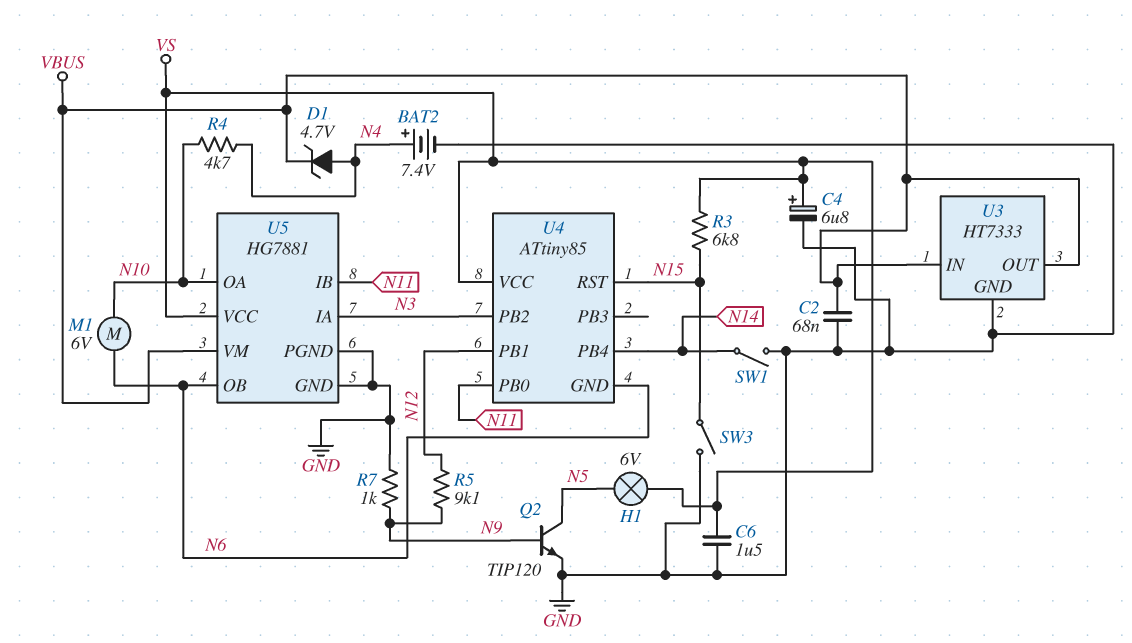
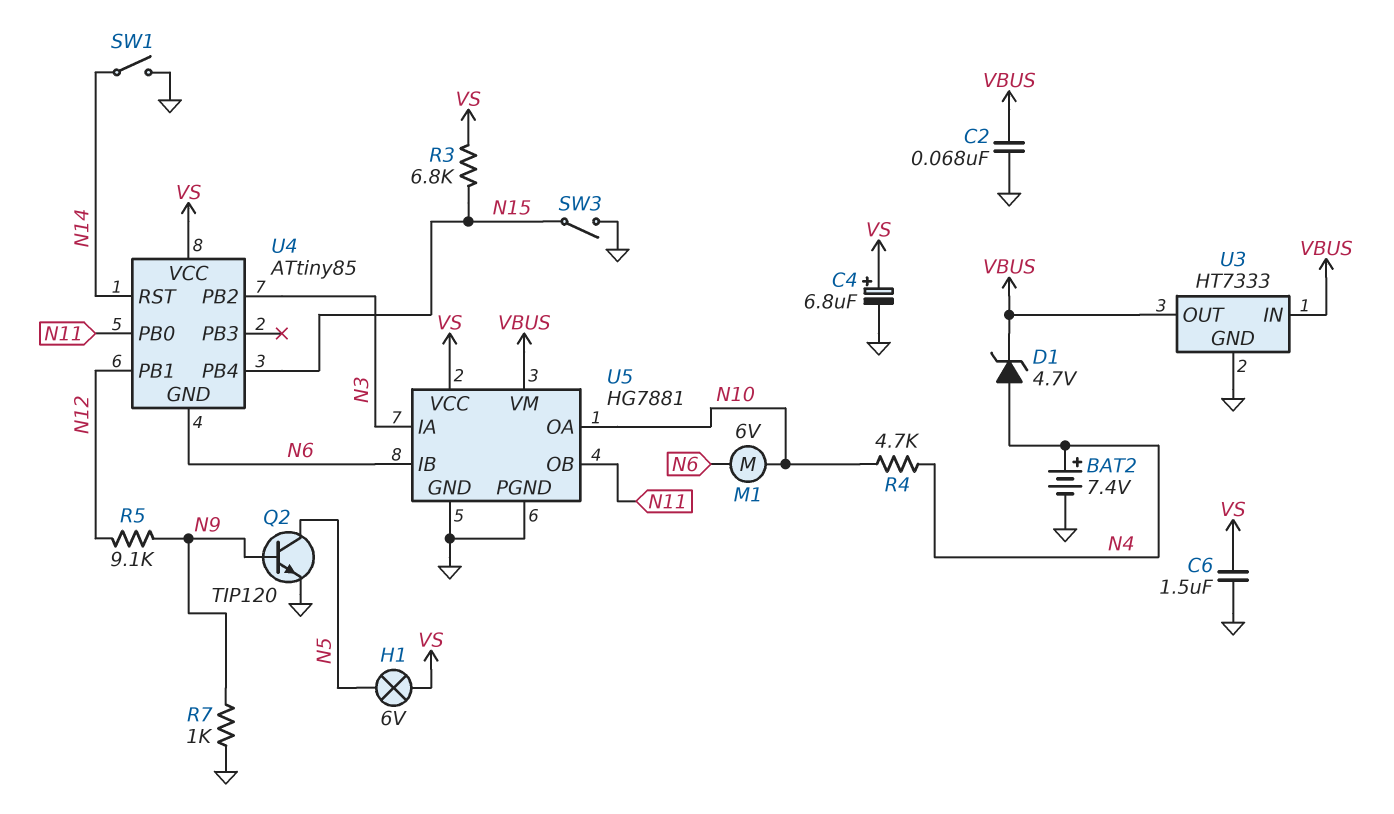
U4 pin PB4: N14 -> N15
U4 pin RST: N15 -> N14
U5 pin IB: N11 -> N6
U5 pin OB: N6 -> N11

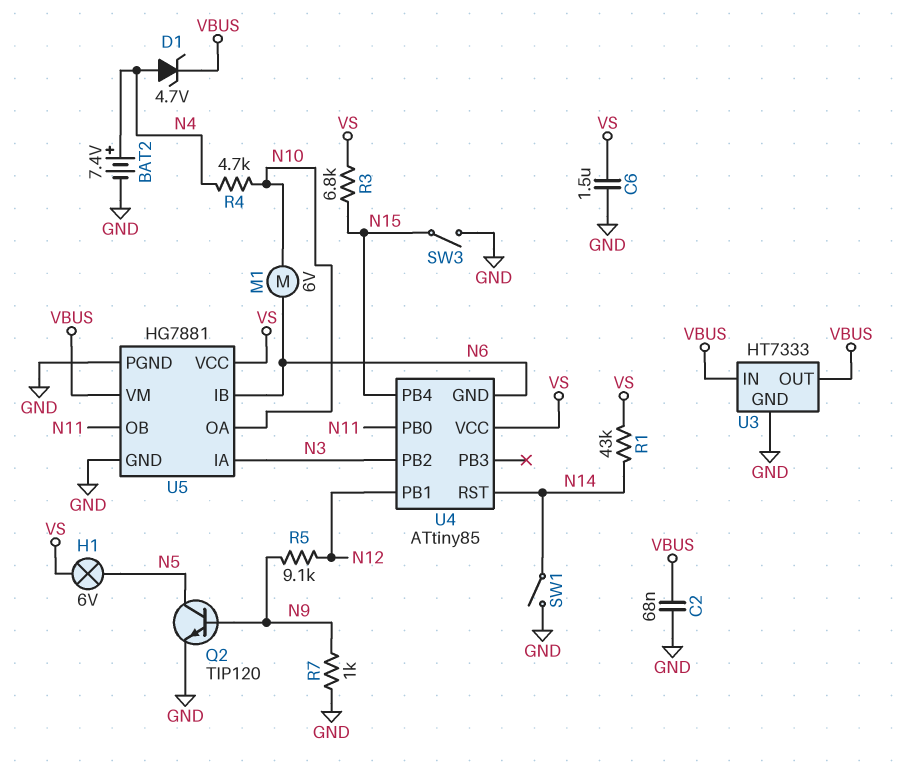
C4: 6.8uF (plus VS, minus GND) -> none
R1: none -> 43k (N14, VS)

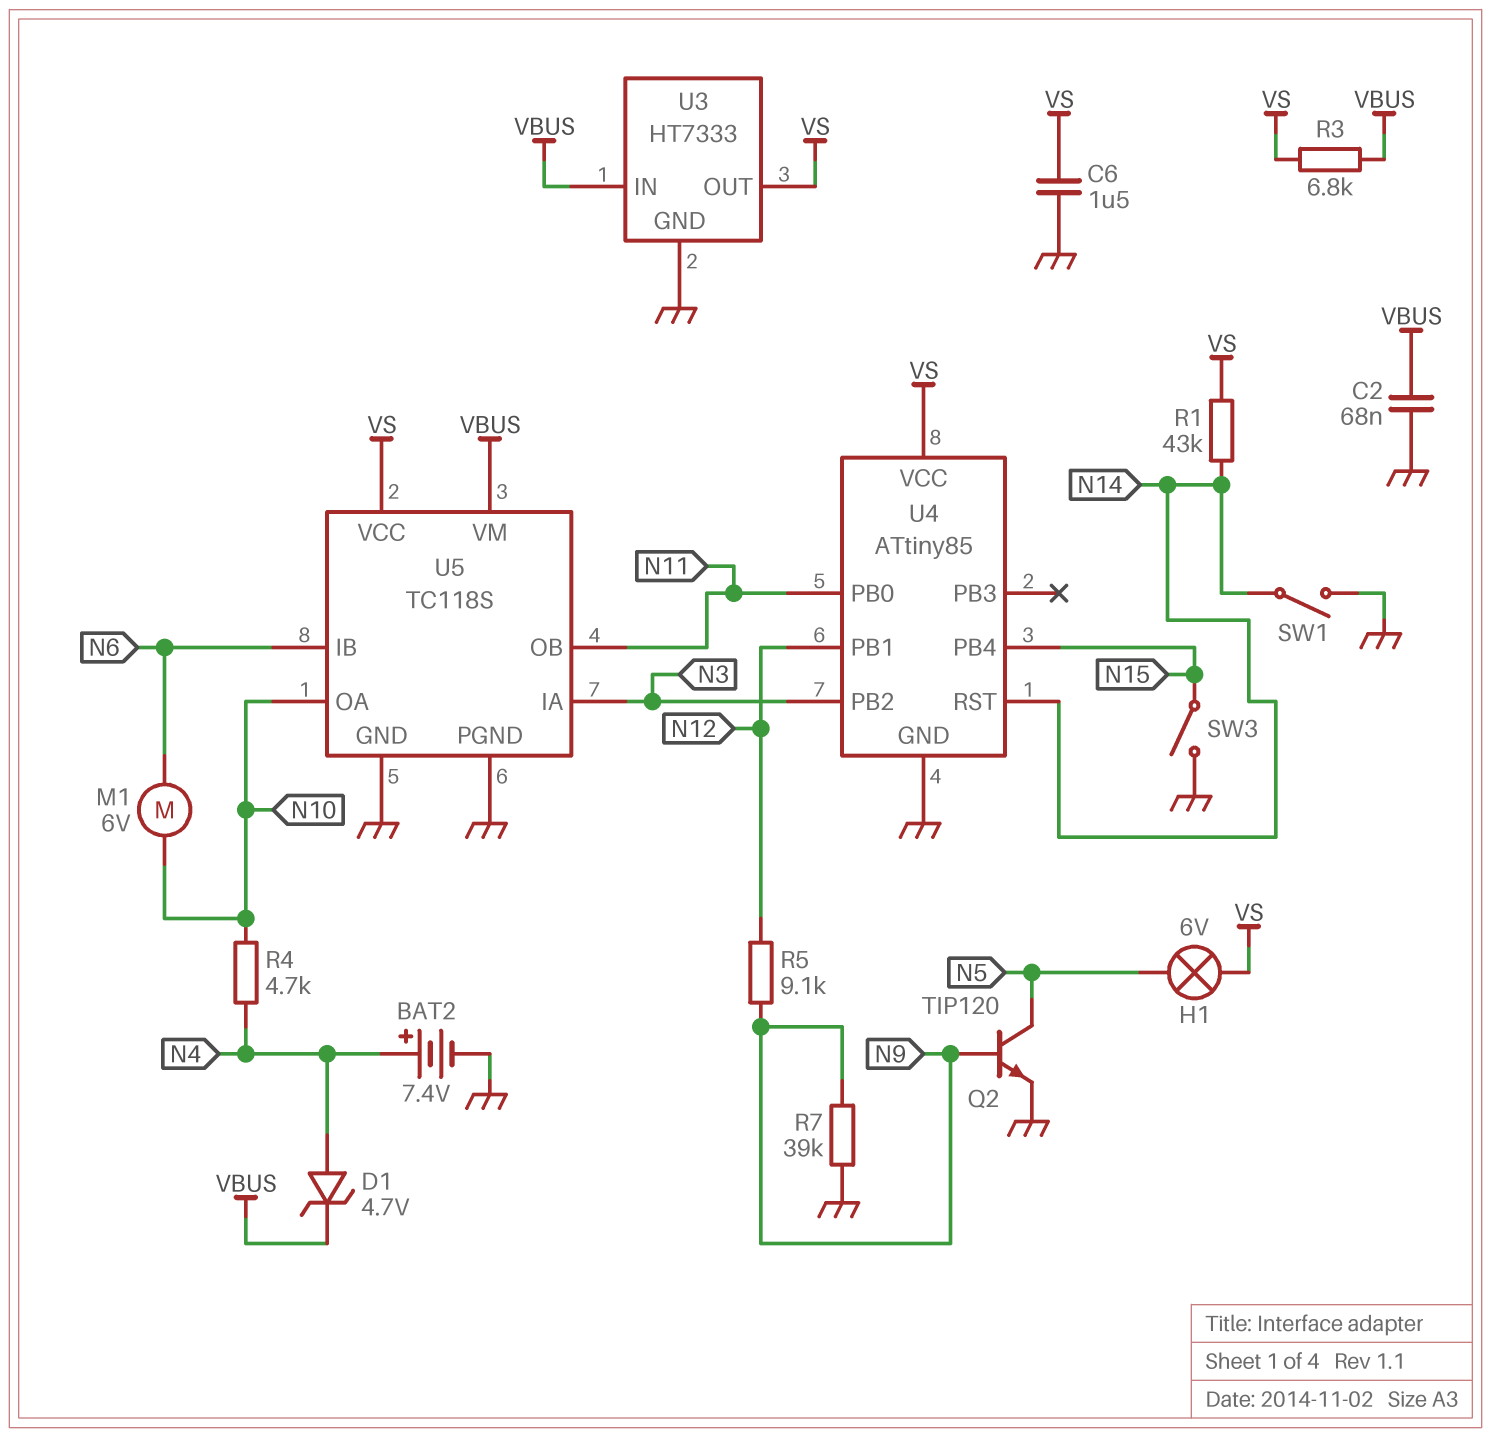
R3: 6.8k (N15, VS) -> 6.8k (VBUS, VS)
R7: 1k (GND, N9) -> 39k (GND, N9)
U3 pin OUT: VBUS -> VS
U4 pin GND: N6 -> GND
U5: HG7881 -> TC118S

